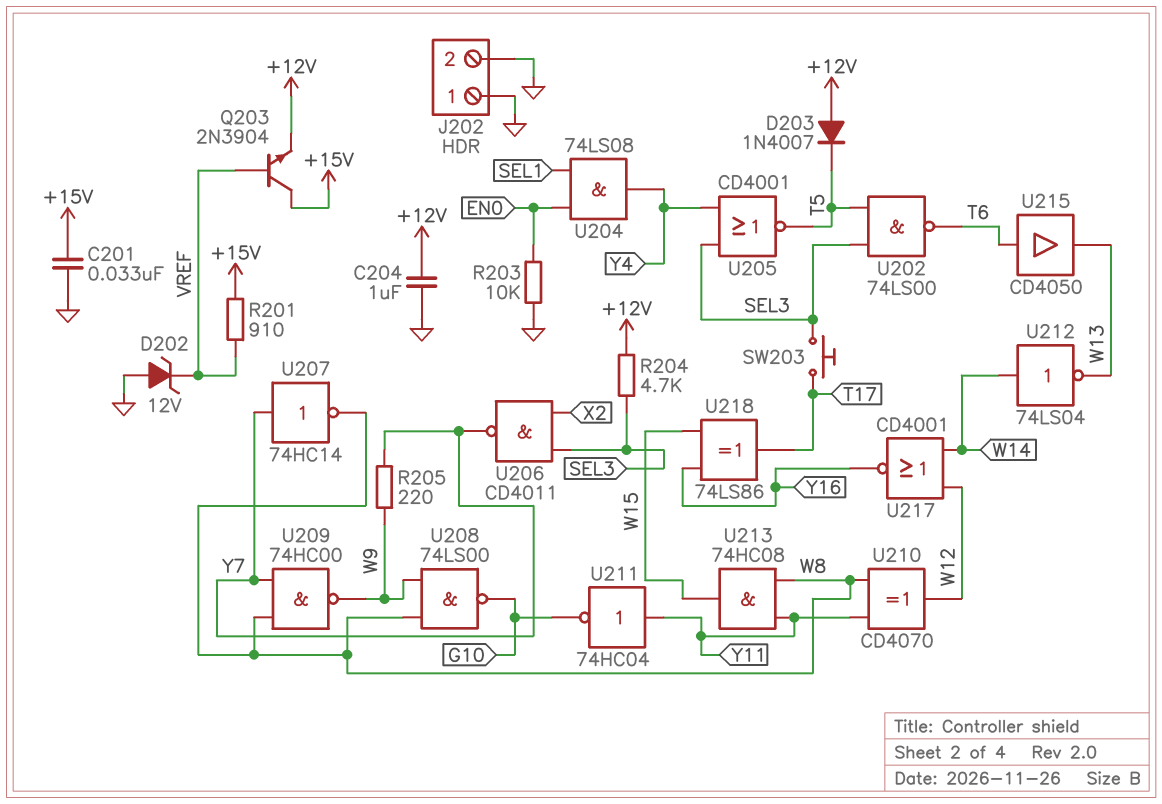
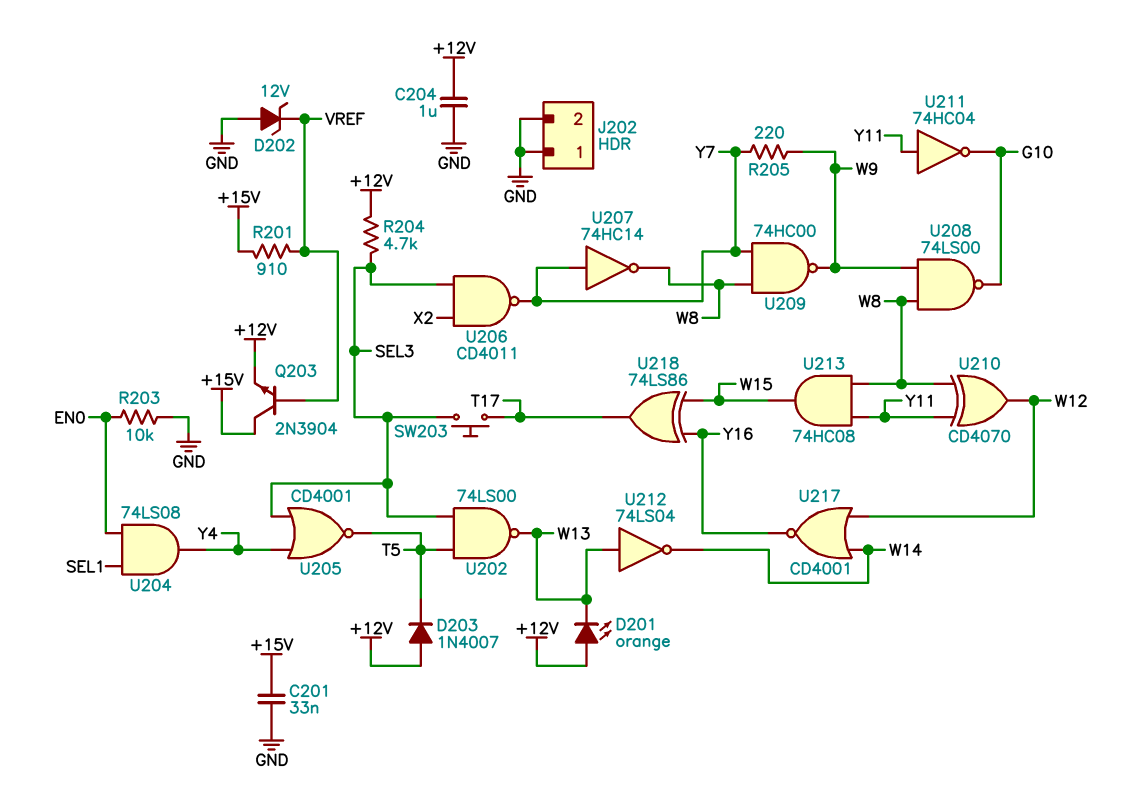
D201: none -> LED orange (A +12V, K W13)
U202: NAND 74LS00 (in SEL3, in T5, out T6) -> NAND 74LS00 (in SEL3, in T5, out W13)
U212: NOT 74LS04 (in W14, out W13) -> NOT 74LS04 (in W13, out W14)
U215: buffer CD4050 (in T6, out W13) -> none

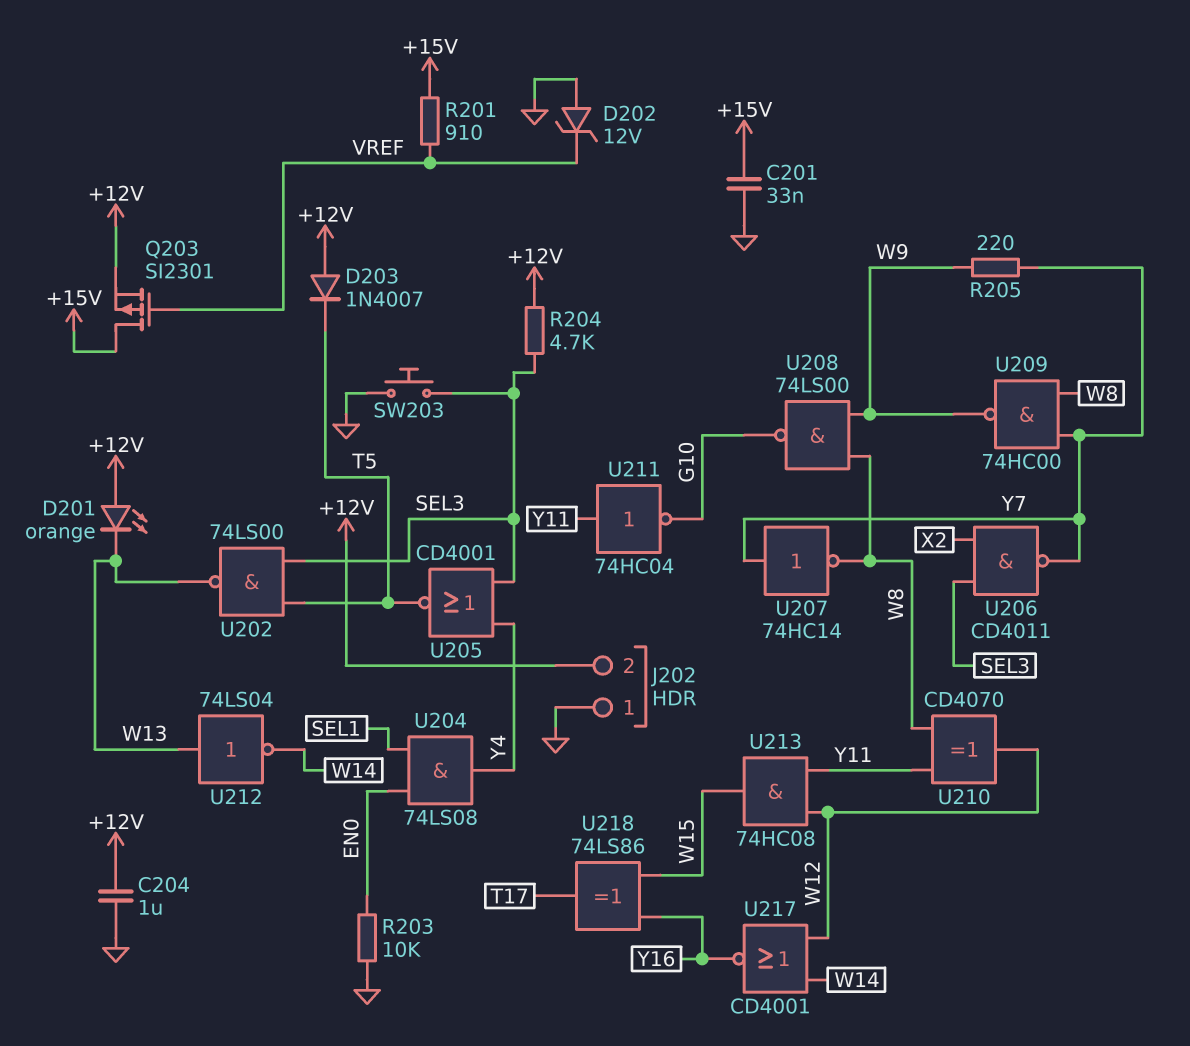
J202 pin 2: GND -> +12V
Q203: NPN 2N3904 (B VREF, C +15V, E +12V) -> PMOS SI2301 (G VREF, D +15V, S +12V)
SW203: button (SEL3, T17) -> button (GND, SEL3)
U213: AND 74HC08 (in W8, in Y11, out W15) -> AND 74HC08 (in W12, in Y11, out W15)

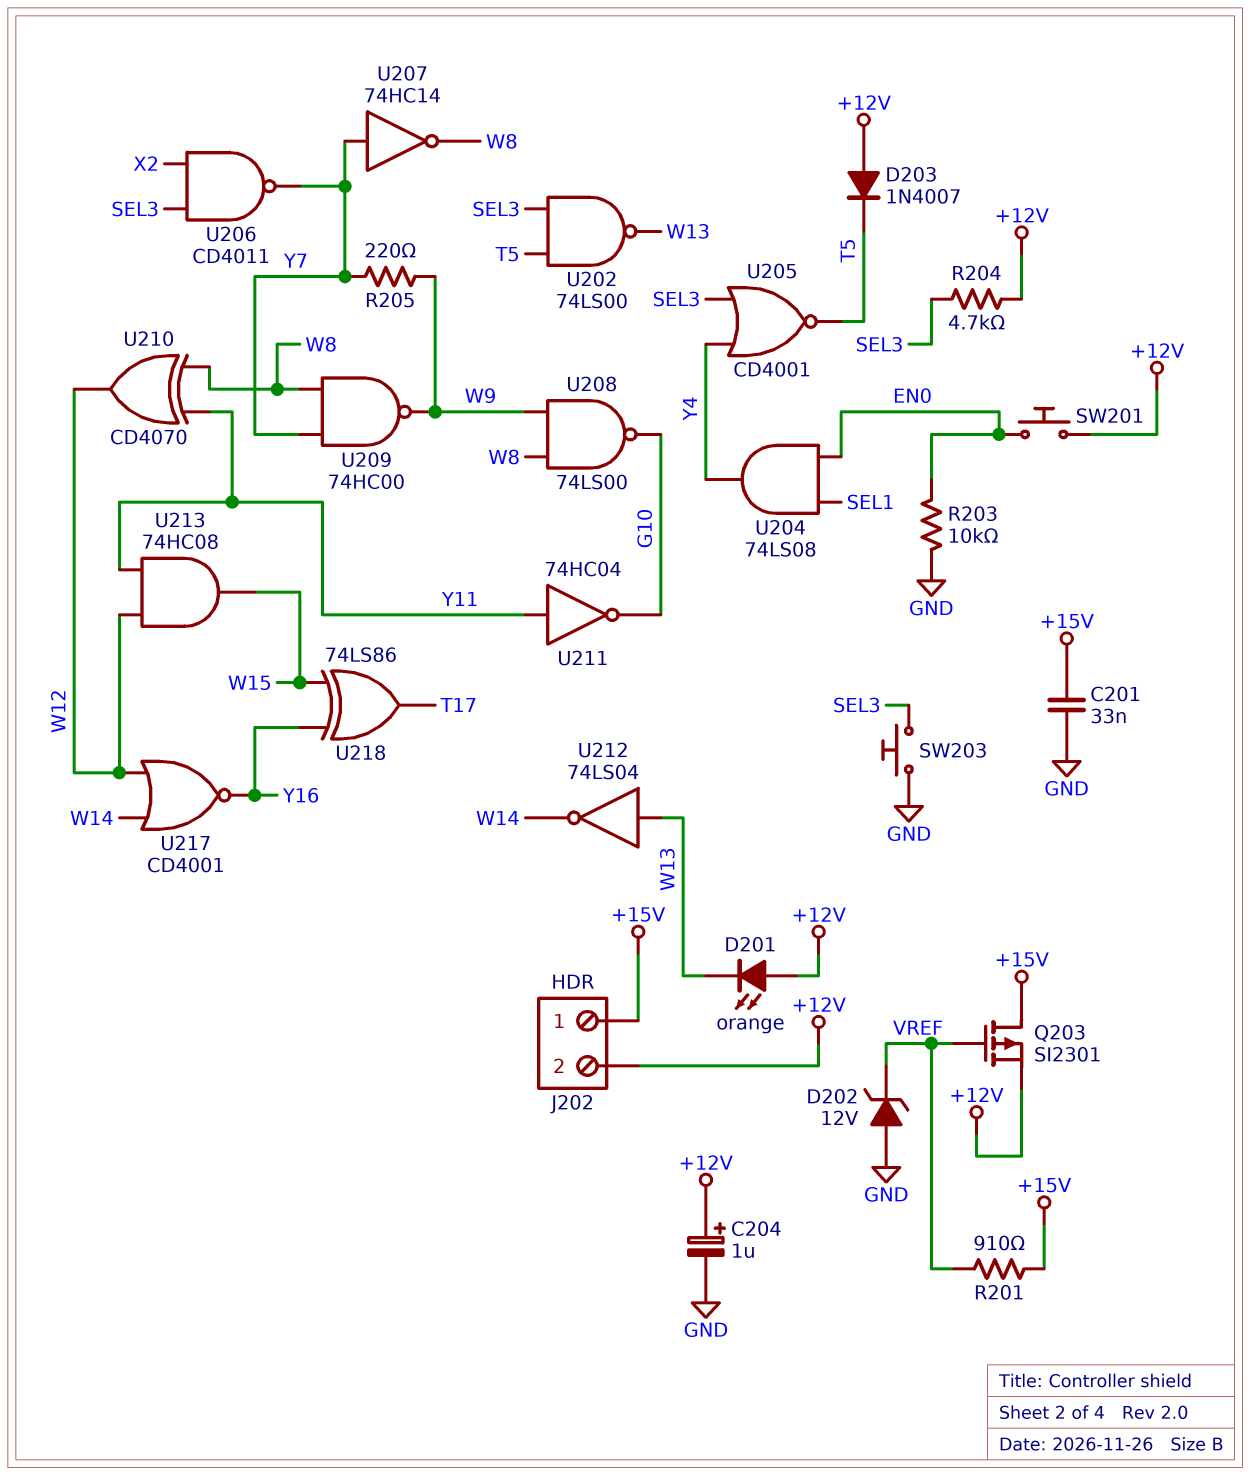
C204: 1uF (+12V, GND) -> 1uF (plus +12V, minus GND)
J202 pin 1: GND -> +15V
SW201: none -> button (+12V, EN0)

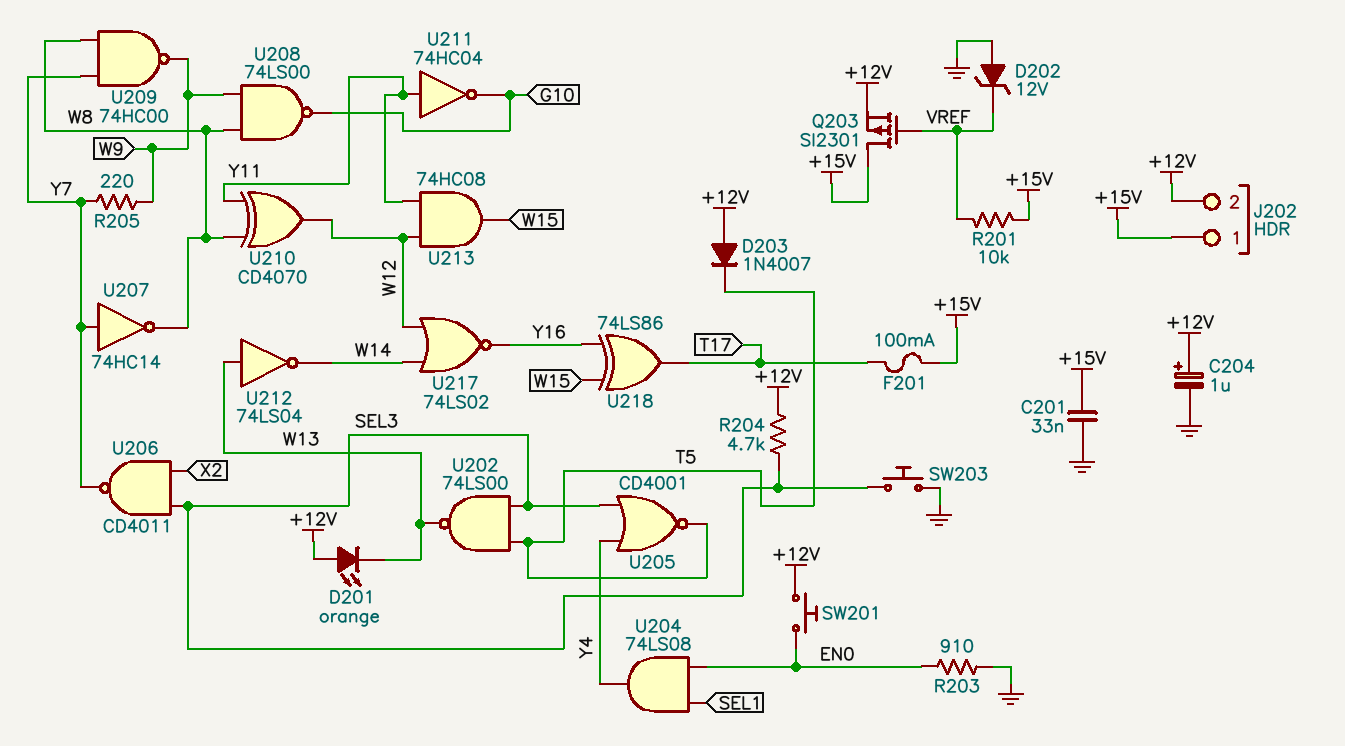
F201: none -> 100mA (+15V, T17)
R201: 910 (+15V, VREF) -> 10k (+15V, VREF)
R203: 10k (EN0, GND) -> 910 (EN0, GND)
U217: NOR CD4001 (in W12, in W14, out Y16) -> NOR 74LS02 (in W12, in W14, out Y16)

